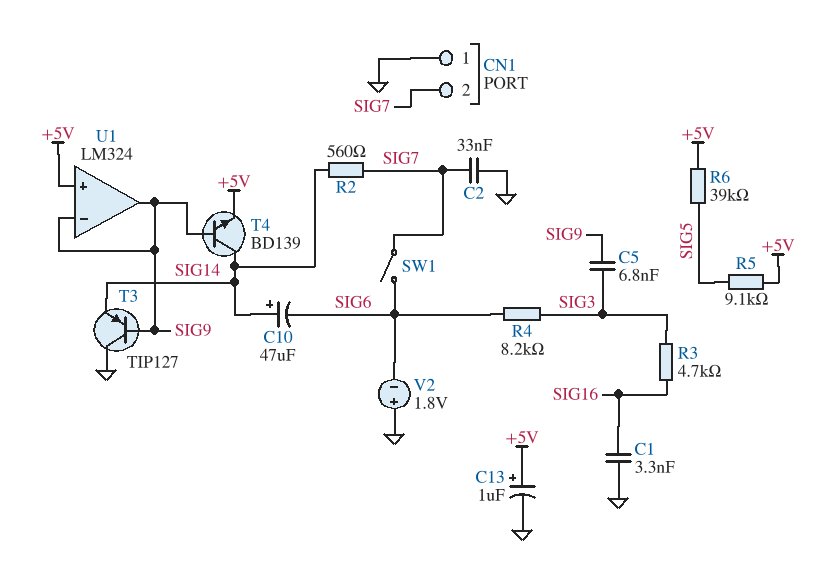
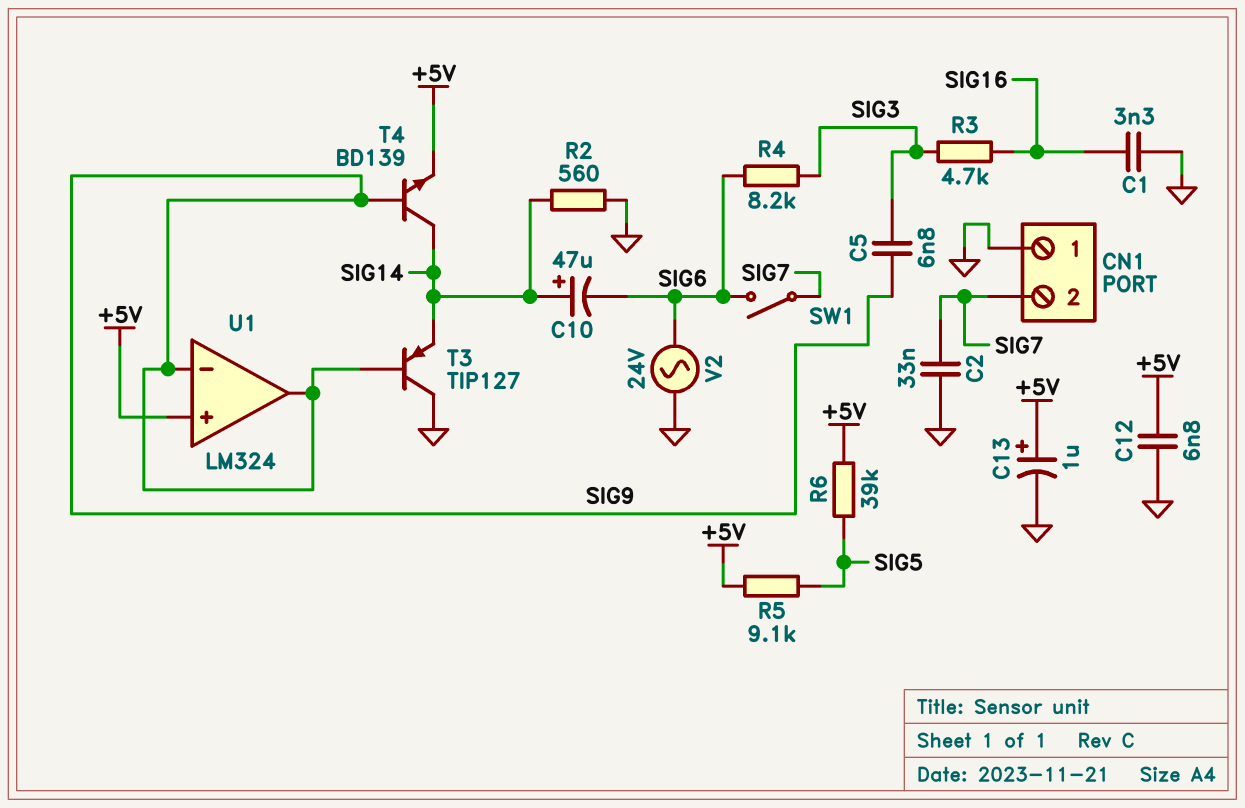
C12: none -> 6.8nF (+5V, GND)
R2: 560 (SIG7, SIG14) -> 560 (GND, SIG14)
V2: 1.8V (plus GND, minus SIG6) -> AC 24V (GND, SIG6)

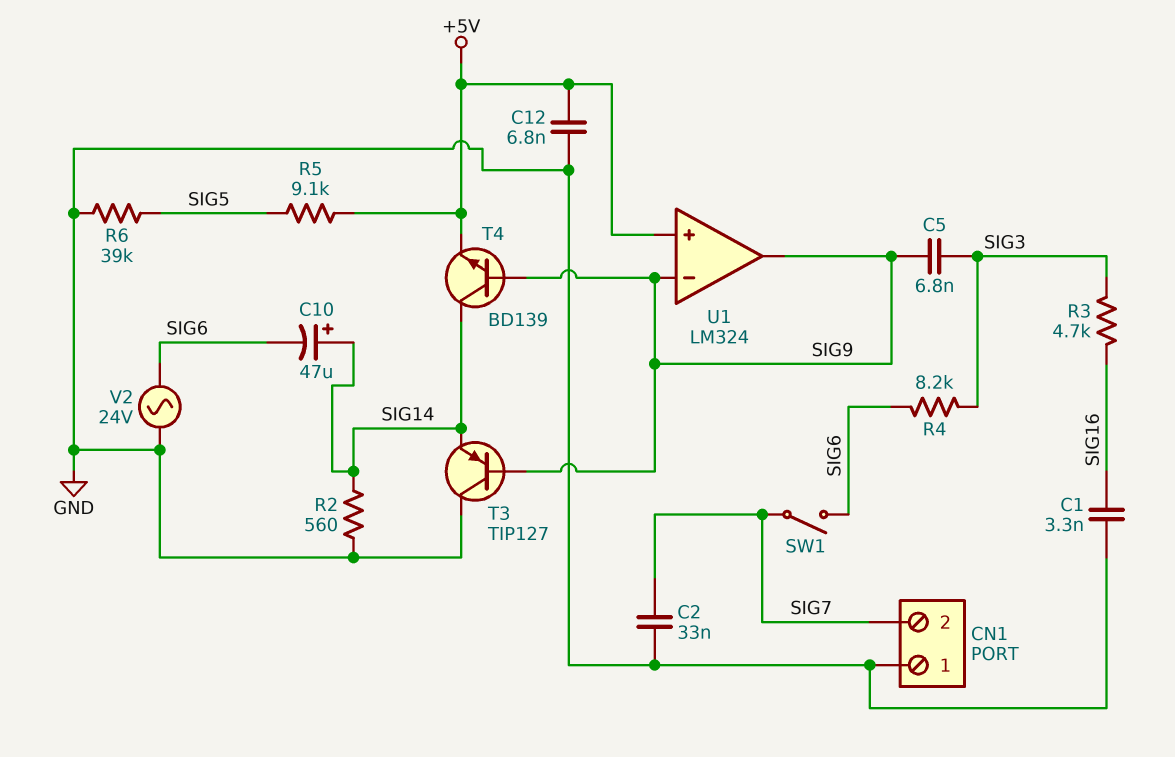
C13: 1uF (plus +5V, minus GND) -> none
R6: 39k (+5V, SIG5) -> 39k (GND, SIG5)

